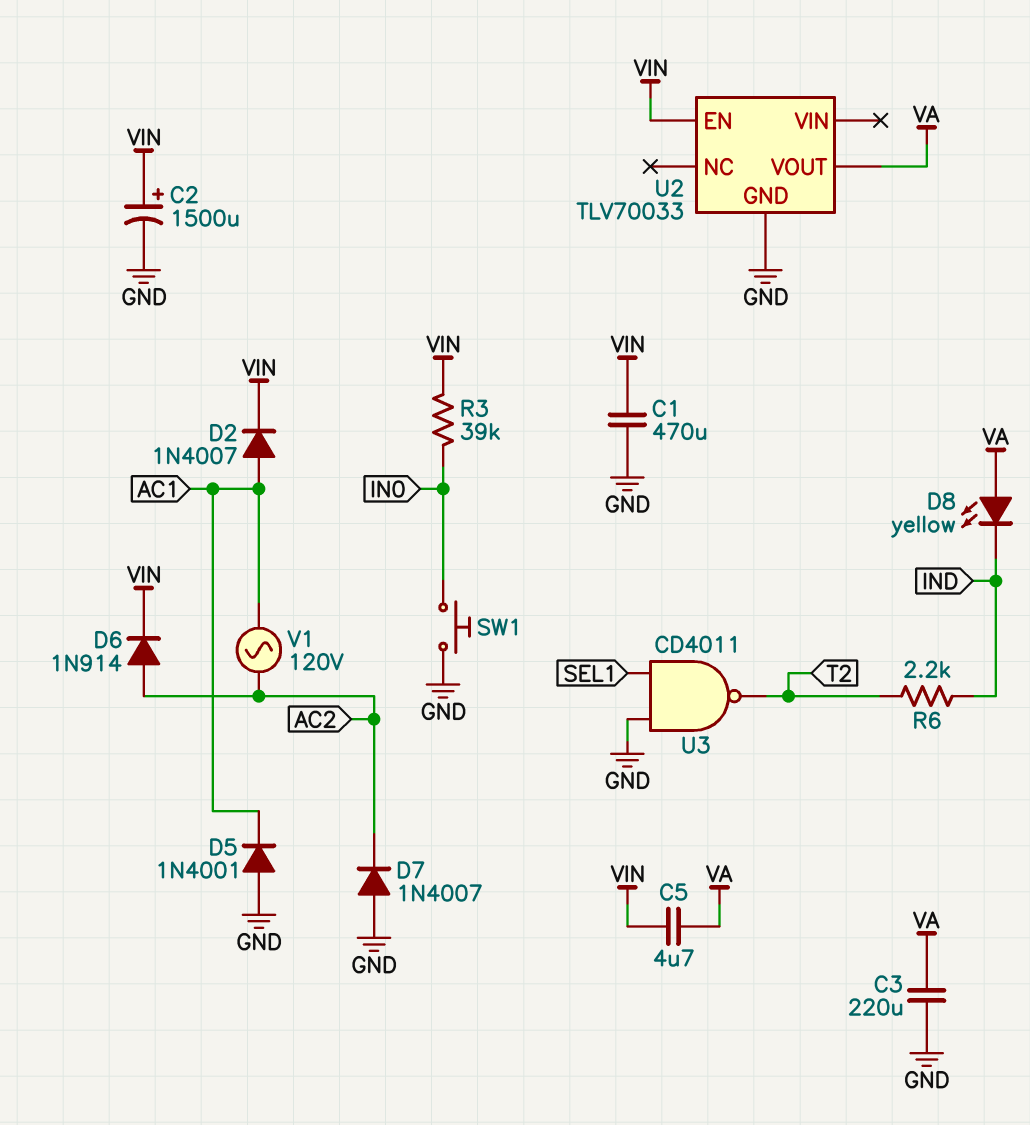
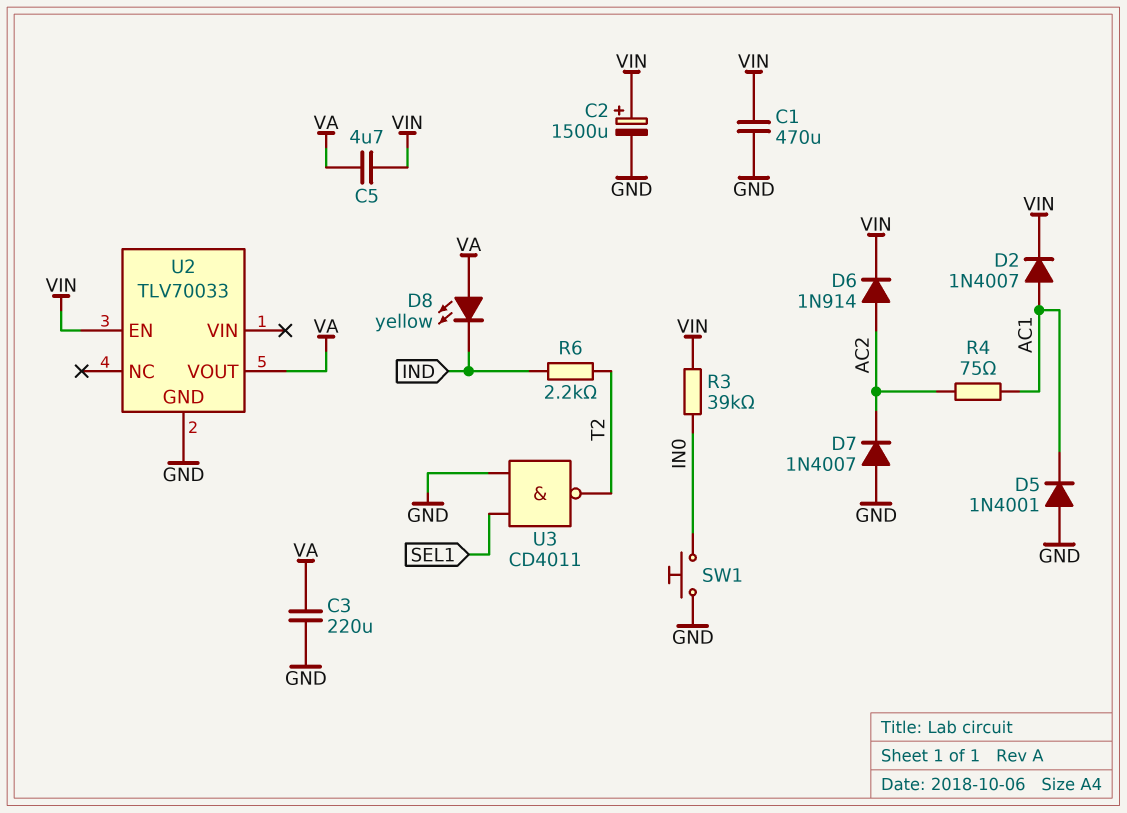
R4: none -> 75 (AC1, AC2)
V1: AC 120V (AC1, AC2) -> none

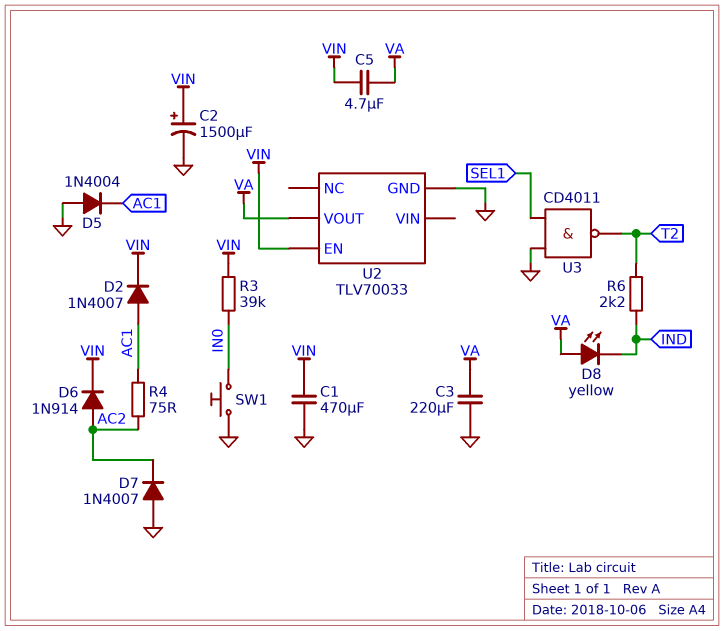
D5: diode 1N4001 (A GND, K AC1) -> diode 1N4004 (A GND, K AC1)

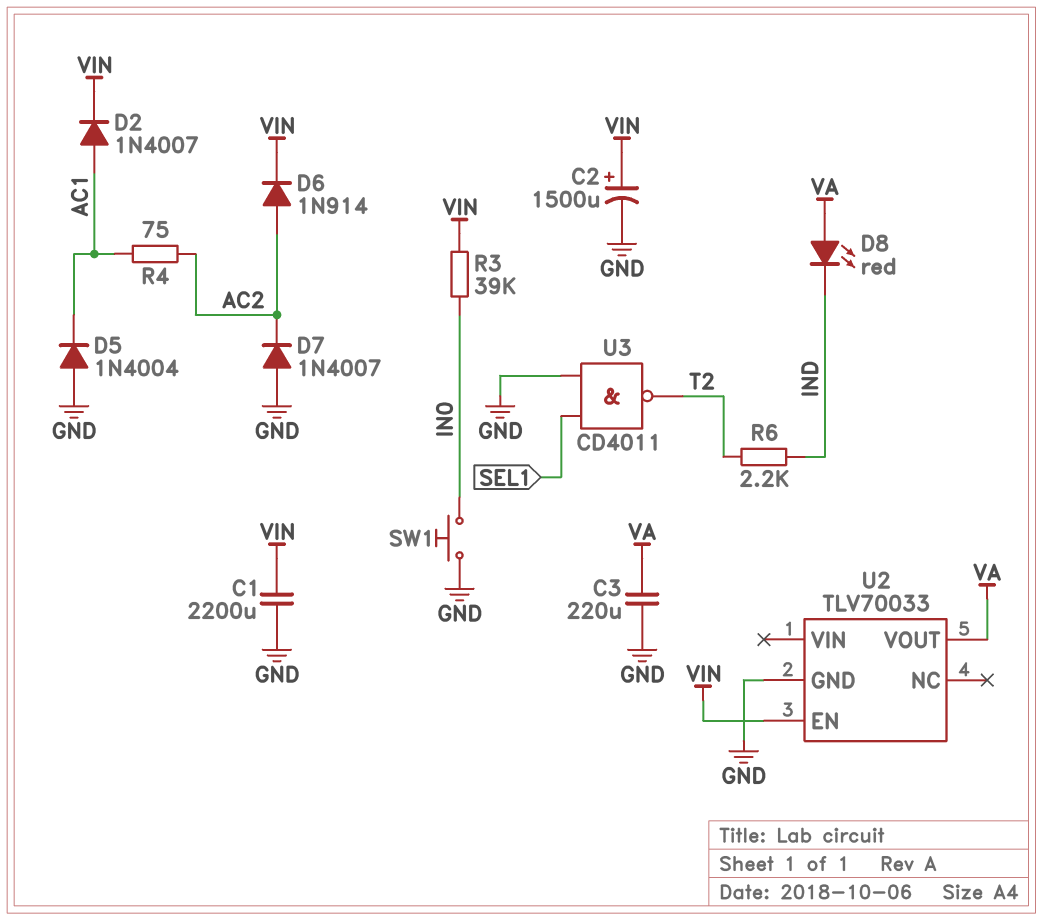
C1: 470uF (GND, VIN) -> 2200uF (GND, VIN)
C5: 4.7uF (VA, VIN) -> none
D8: LED yellow (A VA, K IND) -> LED red (A VA, K IND)

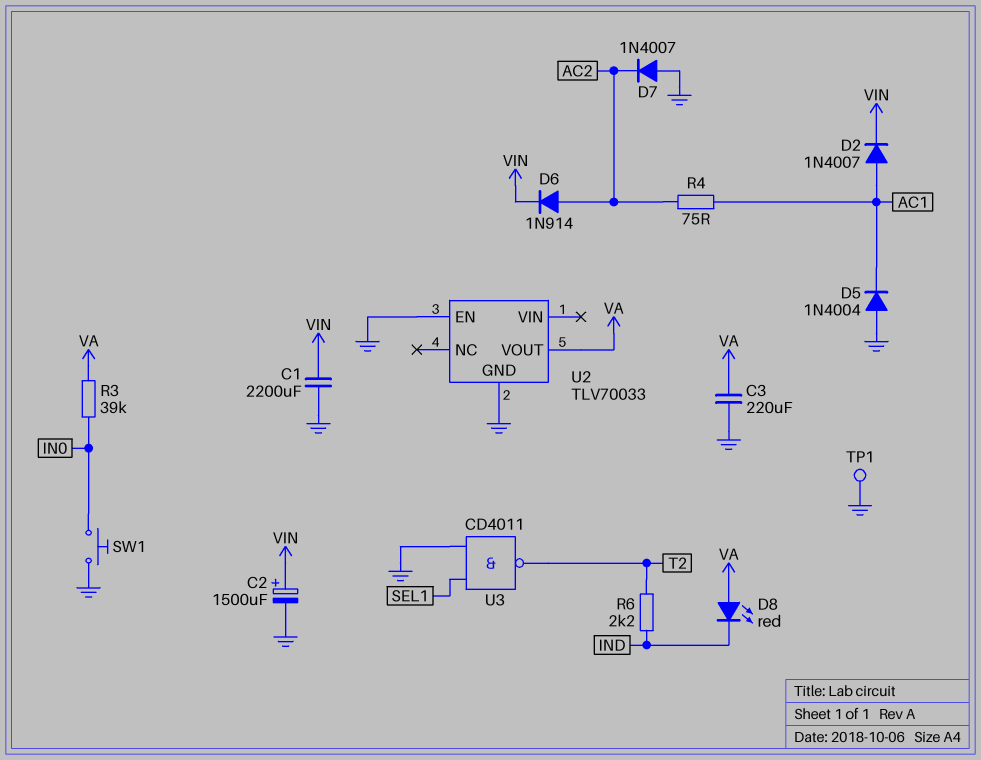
R3: 39k (IN0, VIN) -> 39k (IN0, VA)
TP1: none -> test point (GND)
U2 pin EN: VIN -> GND

